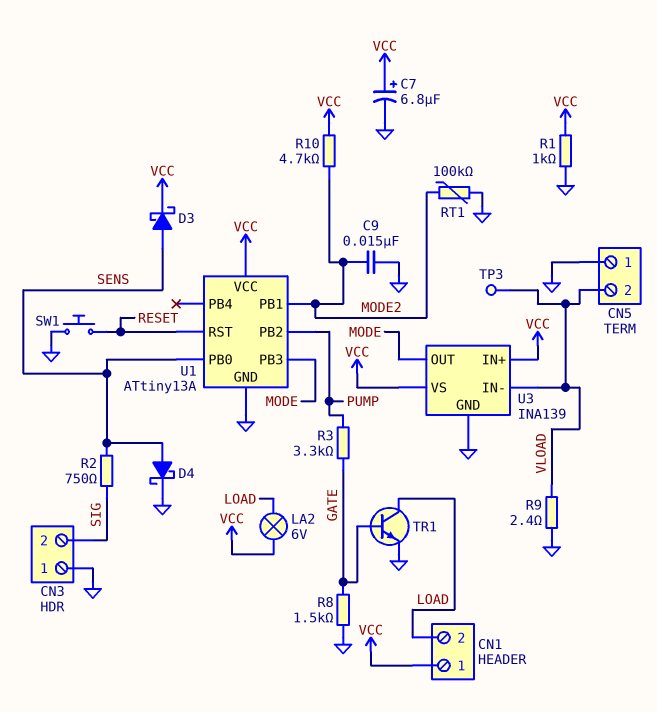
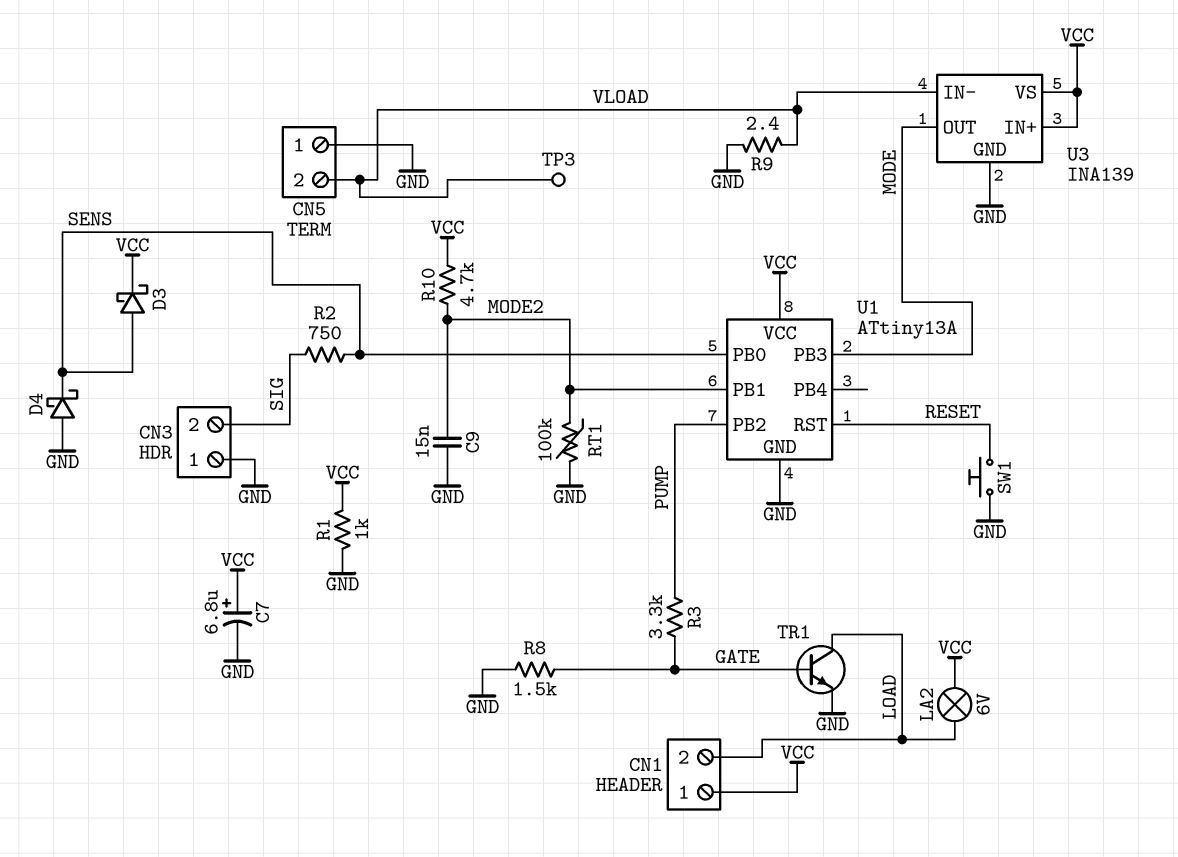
D4: schottky (A SENS, K GND) -> schottky (A GND, K SENS)

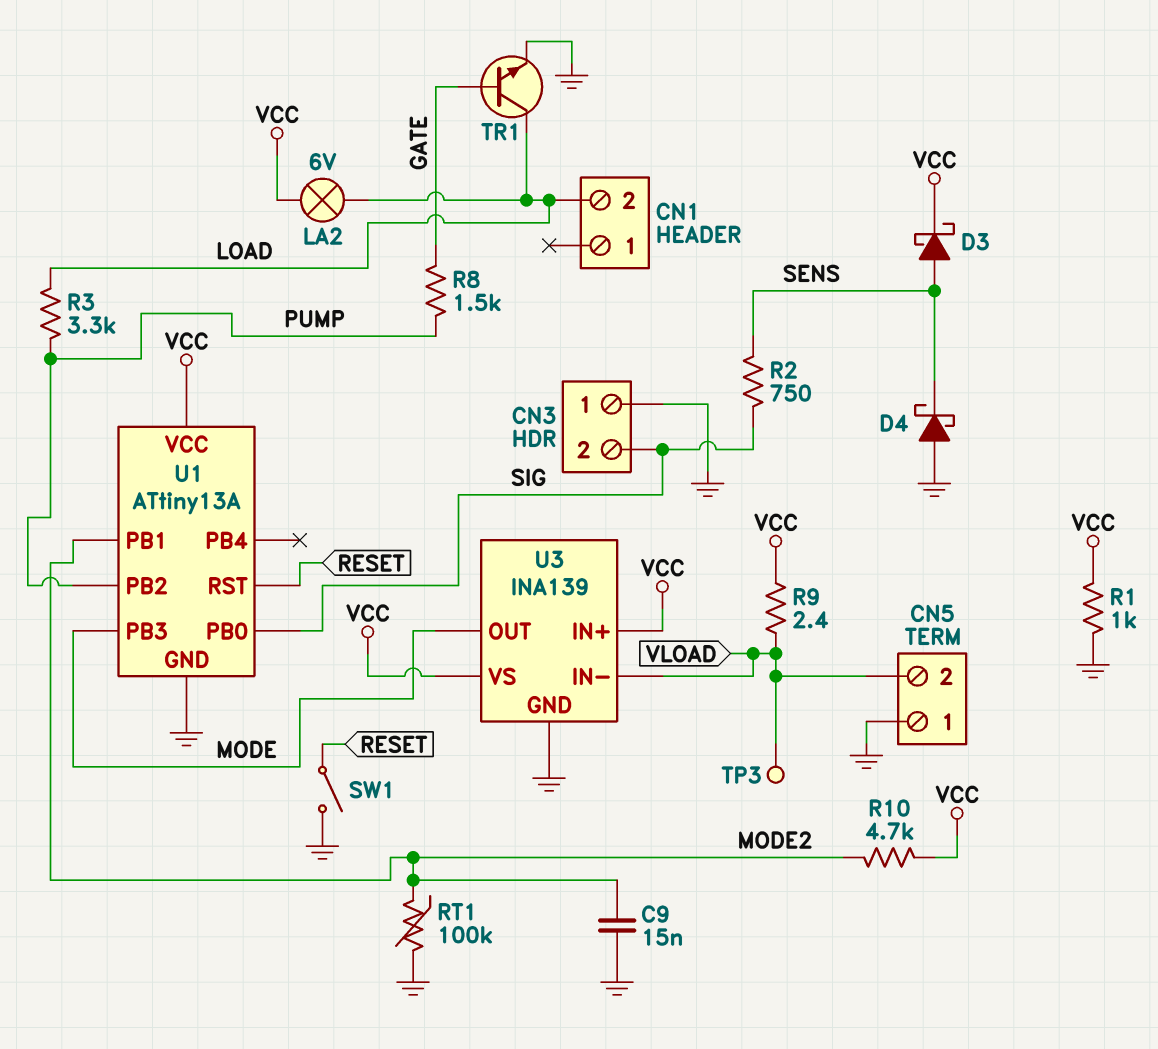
C7: 6.8uF (plus VCC, minus GND) -> none
CN1 pin 1: VCC -> none
R3: 3.3k (GATE, PUMP) -> 3.3k (LOAD, PUMP)
R8: 1.5k (GATE, GND) -> 1.5k (GATE, PUMP)
R9: 2.4 (GND, VLOAD) -> 2.4 (VCC, VLOAD)
SW1: button (GND, RESET) -> switch (GND, RESET)
U1 pin PB0: SENS -> SIG

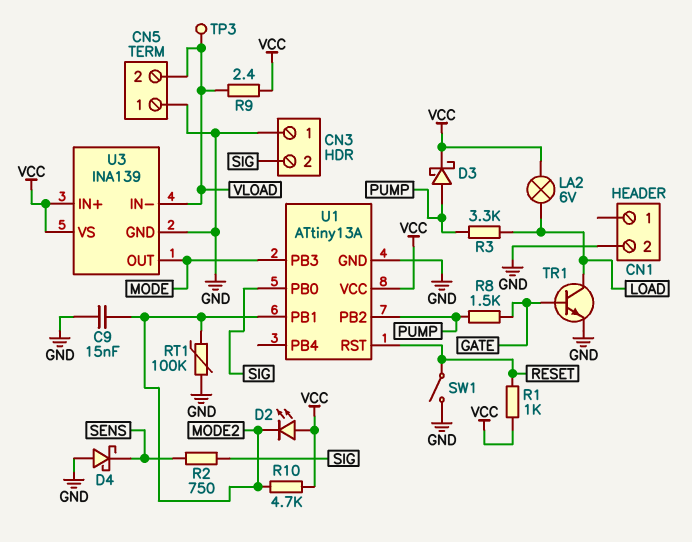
CN1 pin 2: LOAD -> GND
D2: none -> LED (A VCC, K MODE2)
D3: schottky (A SENS, K VCC) -> schottky (A PUMP, K VCC)
R1: 1k (GND, VCC) -> 1k (RESET, VCC)

